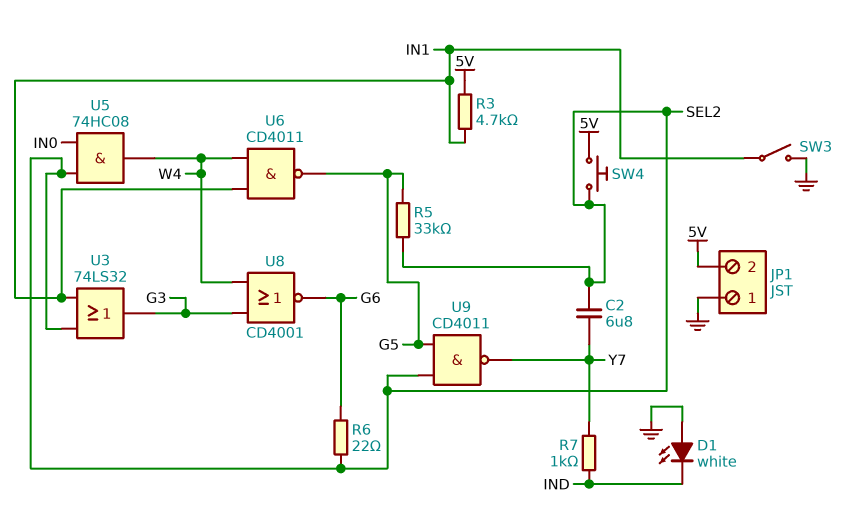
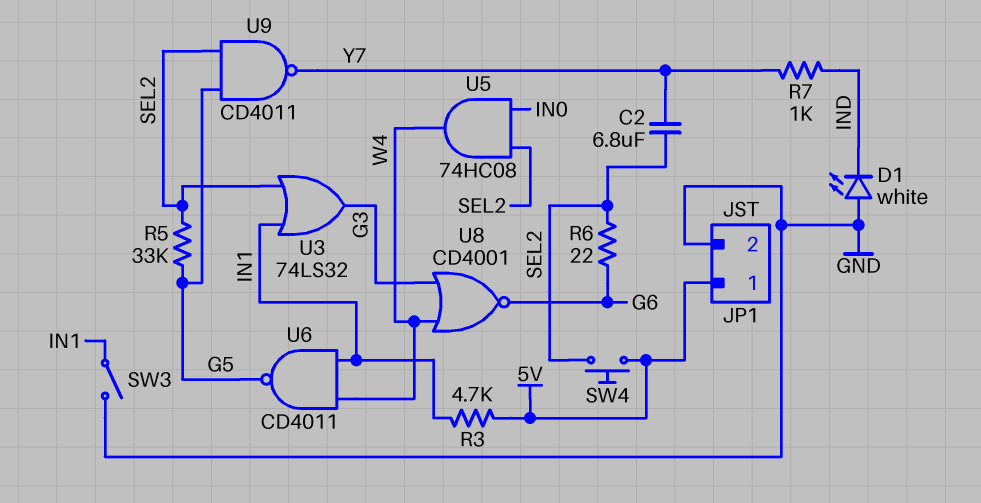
JP1 pin 1: GND -> 5V
JP1 pin 2: 5V -> GND

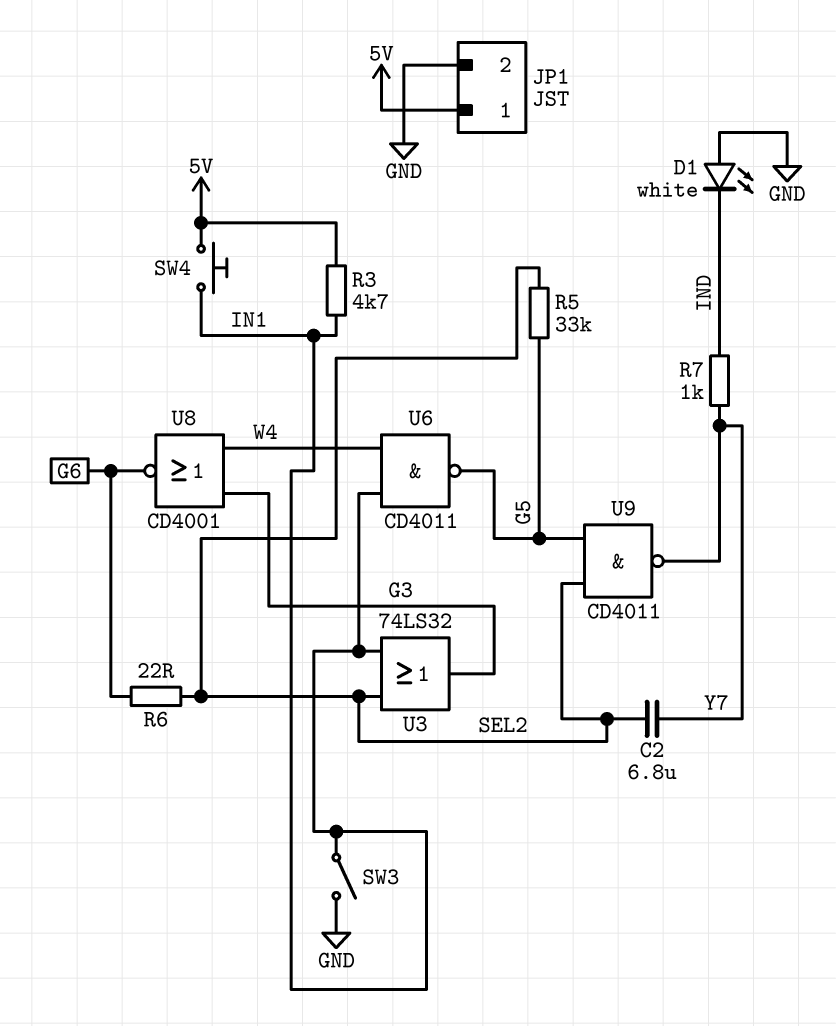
SW4: button (5V, SEL2) -> button (5V, IN1)
U5: AND 74HC08 (in IN0, in SEL2, out W4) -> none

